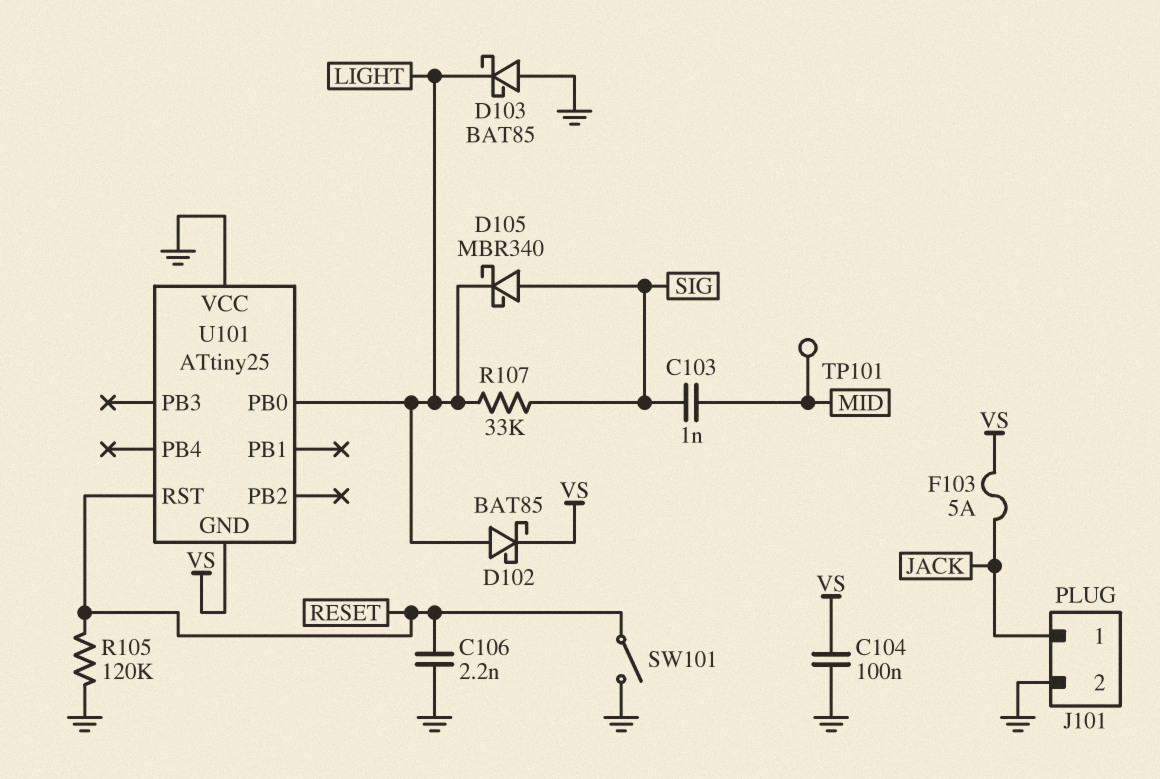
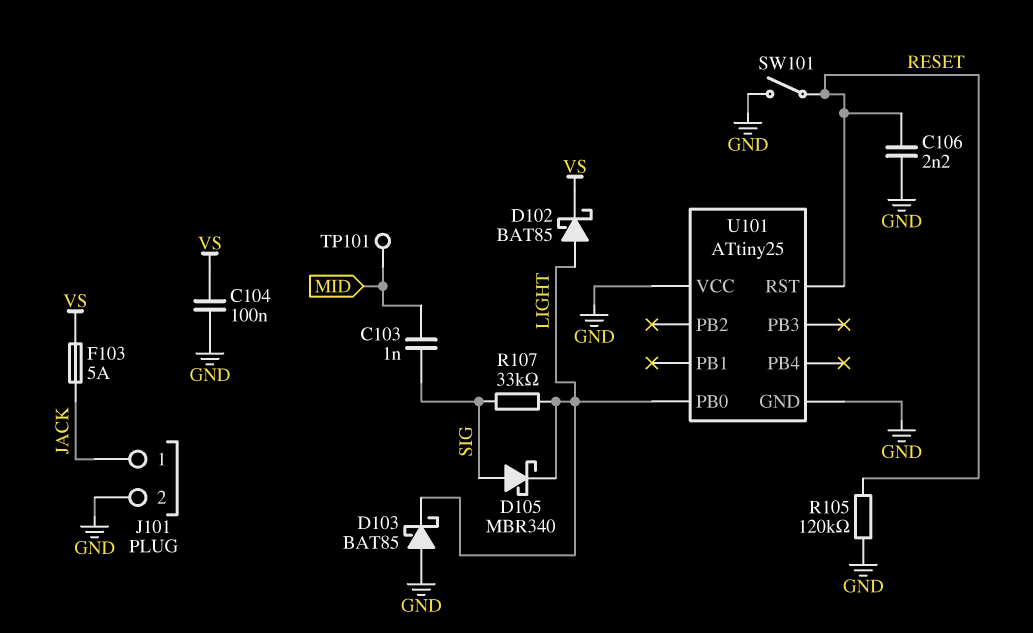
U101 pin GND: VS -> GND

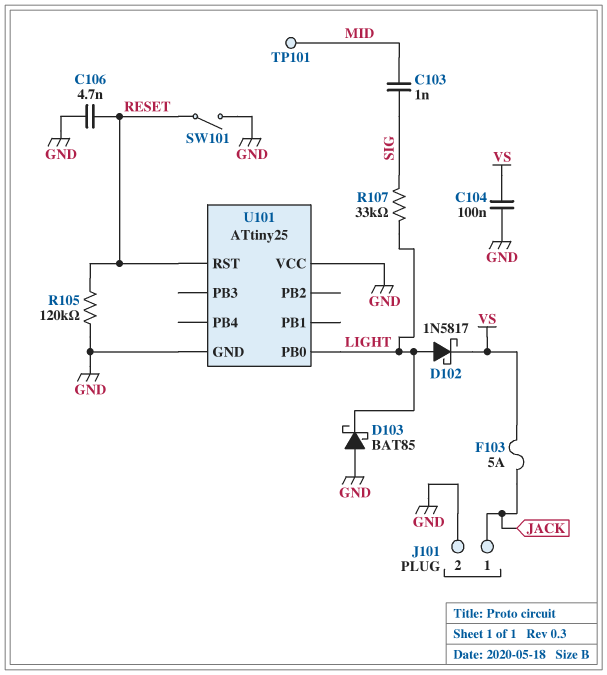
C106: 2.2nF (GND, RESET) -> 4.7nF (GND, RESET)
D102: schottky BAT85 (A LIGHT, K VS) -> schottky 1N5817 (A LIGHT, K VS)
D105: schottky MBR340 (A SIG, K LIGHT) -> none

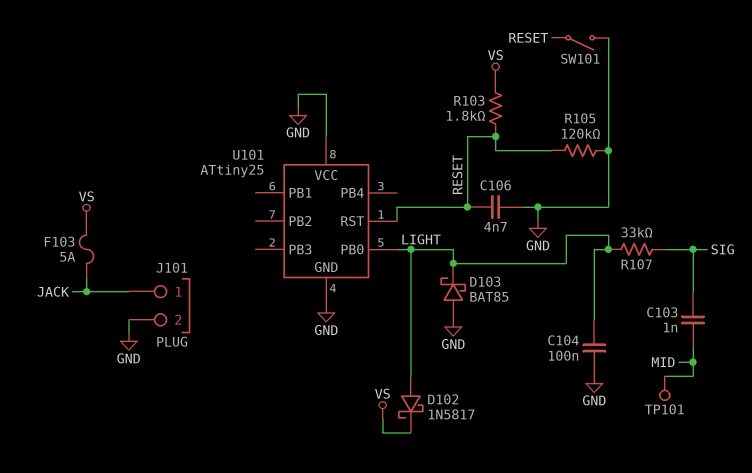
C104: 100nF (GND, VS) -> 100nF (GND, LIGHT)
R103: none -> 1.8k (RESET, VS)

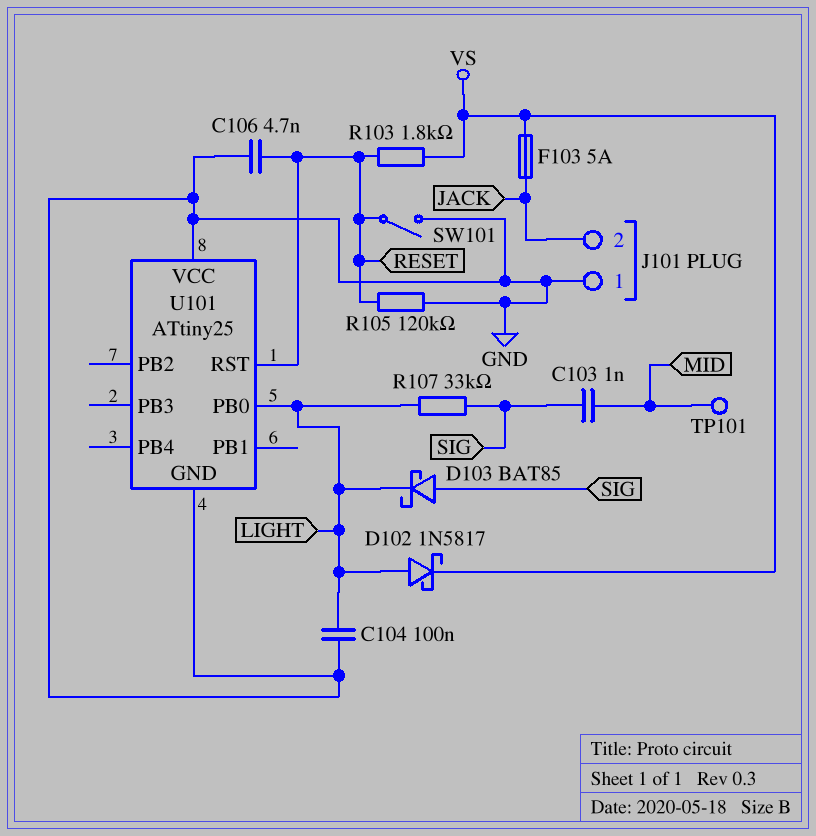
D103: schottky BAT85 (A GND, K LIGHT) -> schottky BAT85 (A SIG, K LIGHT)
J101 pin 1: JACK -> GND
J101 pin 2: GND -> JACK

